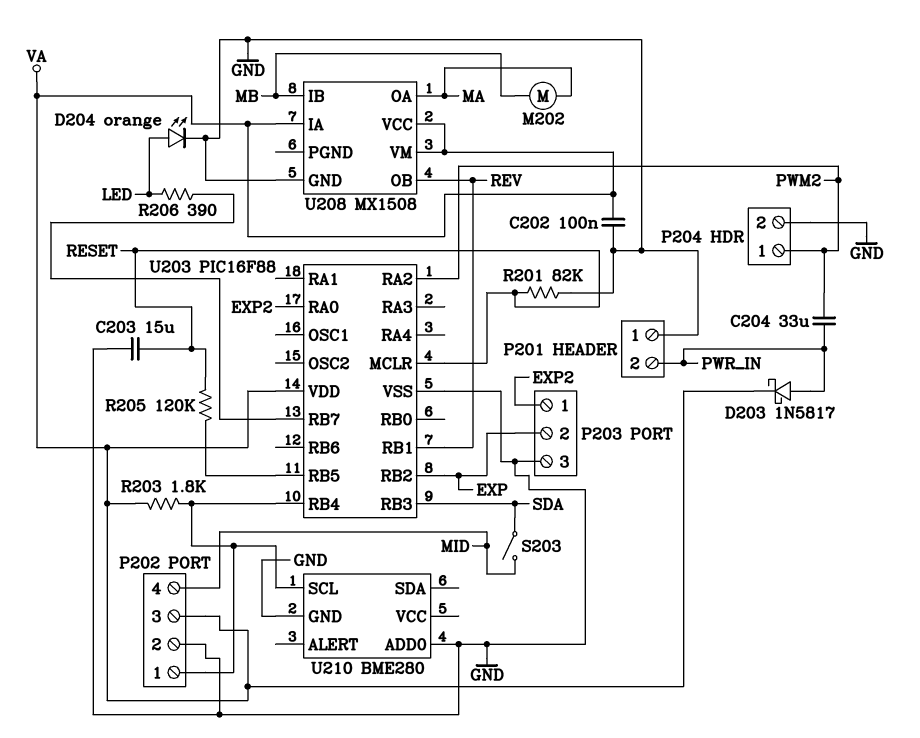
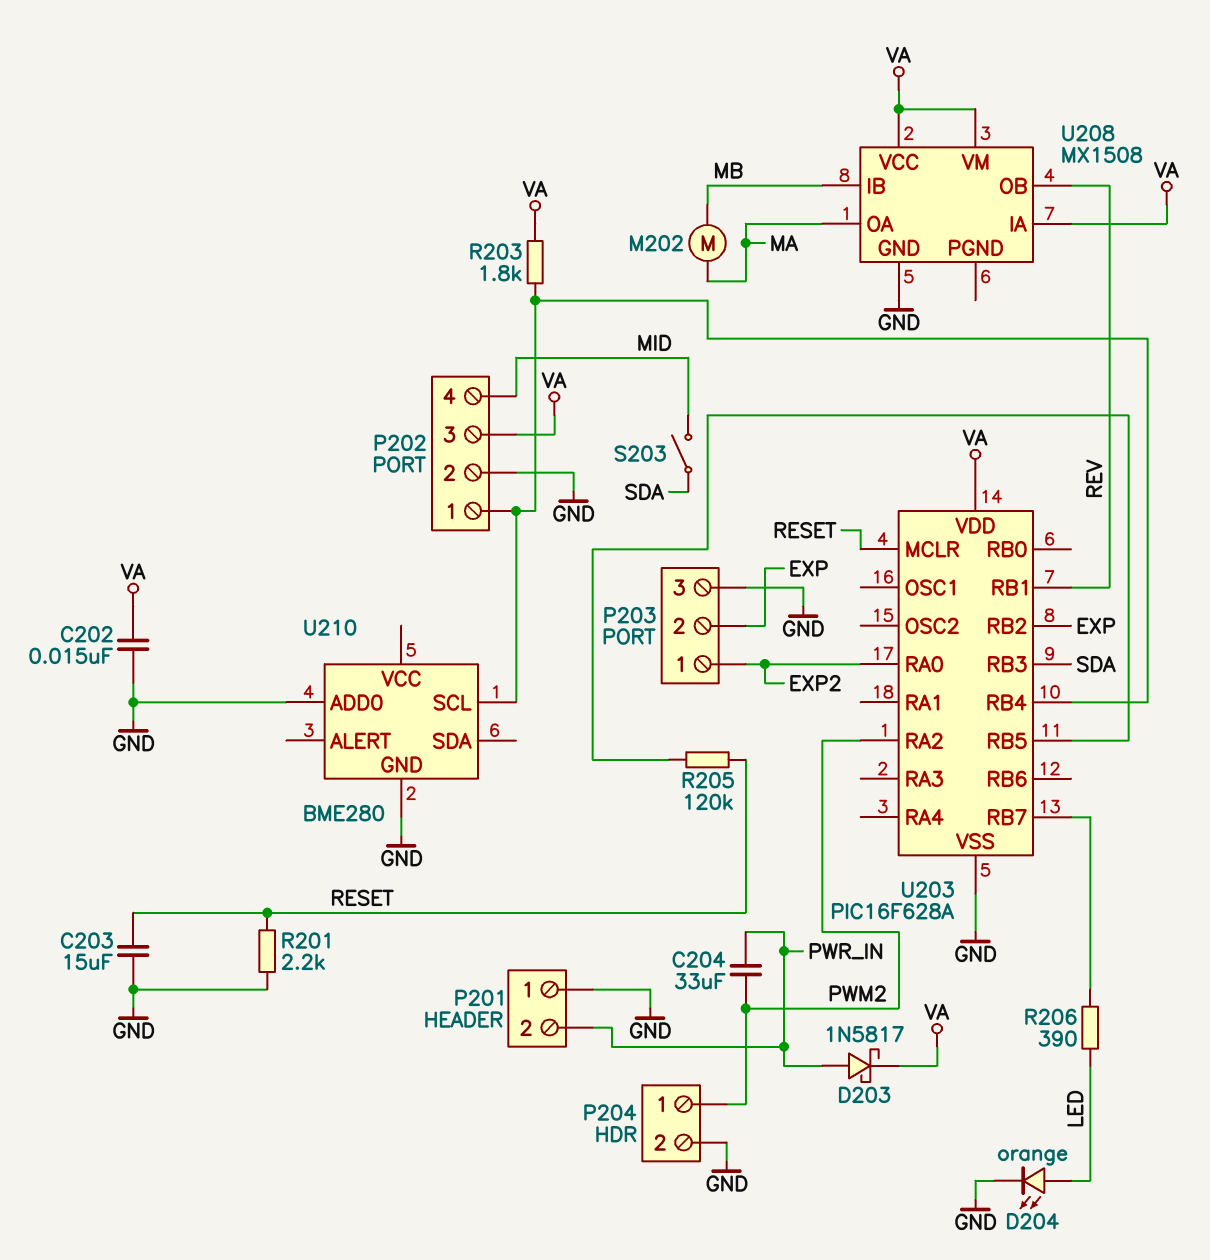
C202: 100nF (GND, VA) -> 15nF (GND, VA)
R201: 82k (GND, RESET) -> 2.2k (GND, RESET)
U203: PIC16F88 -> PIC16F628A

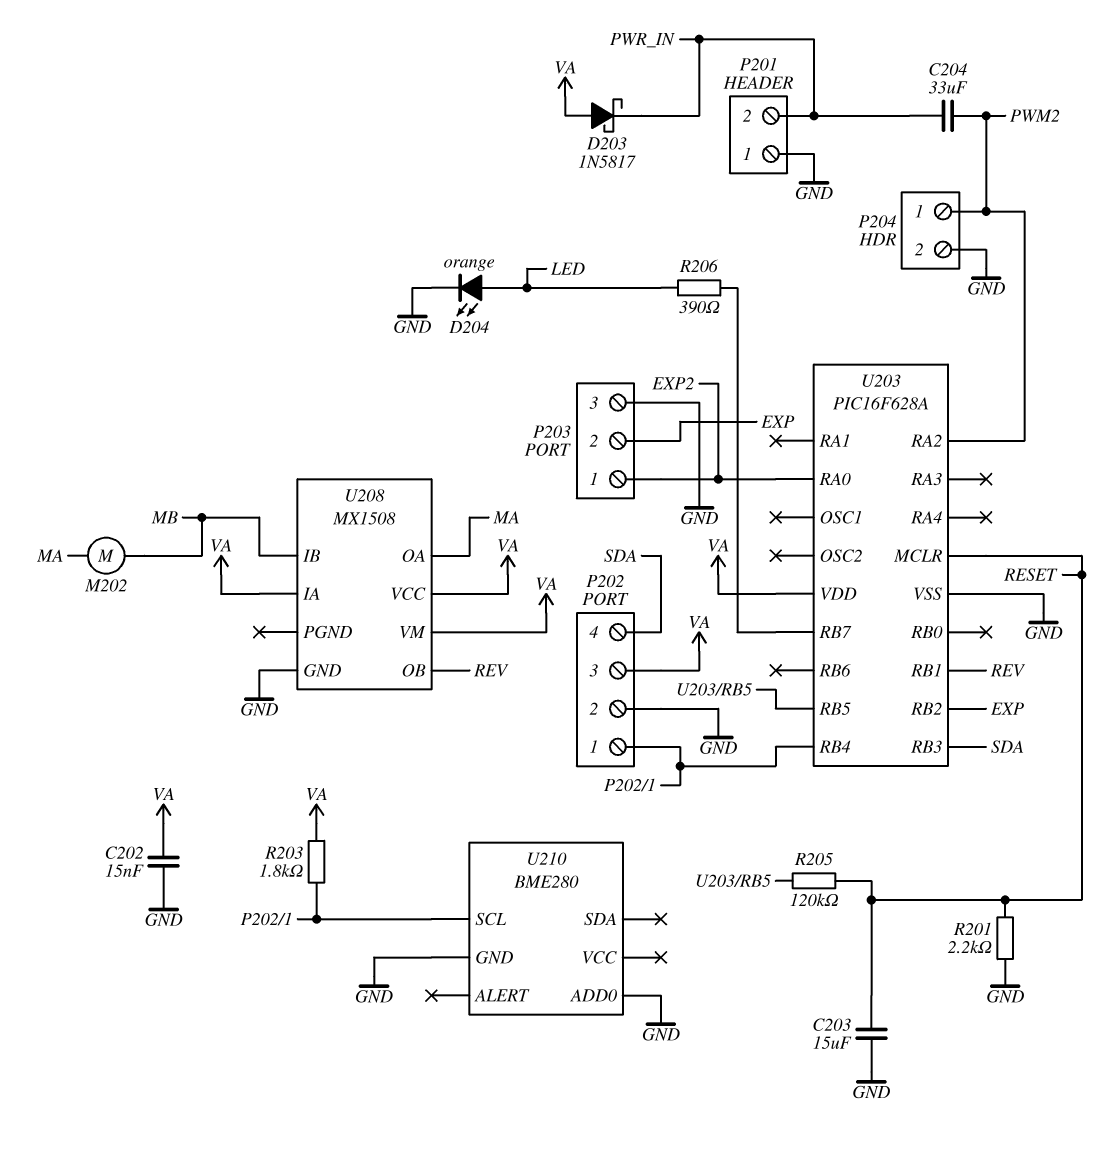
D203: schottky 1N5817 (A PWR_IN, K VA) -> schottky 1N5817 (A VA, K PWR_IN)
P202 pin 4: MID -> SDA
S203: switch (MID, SDA) -> none

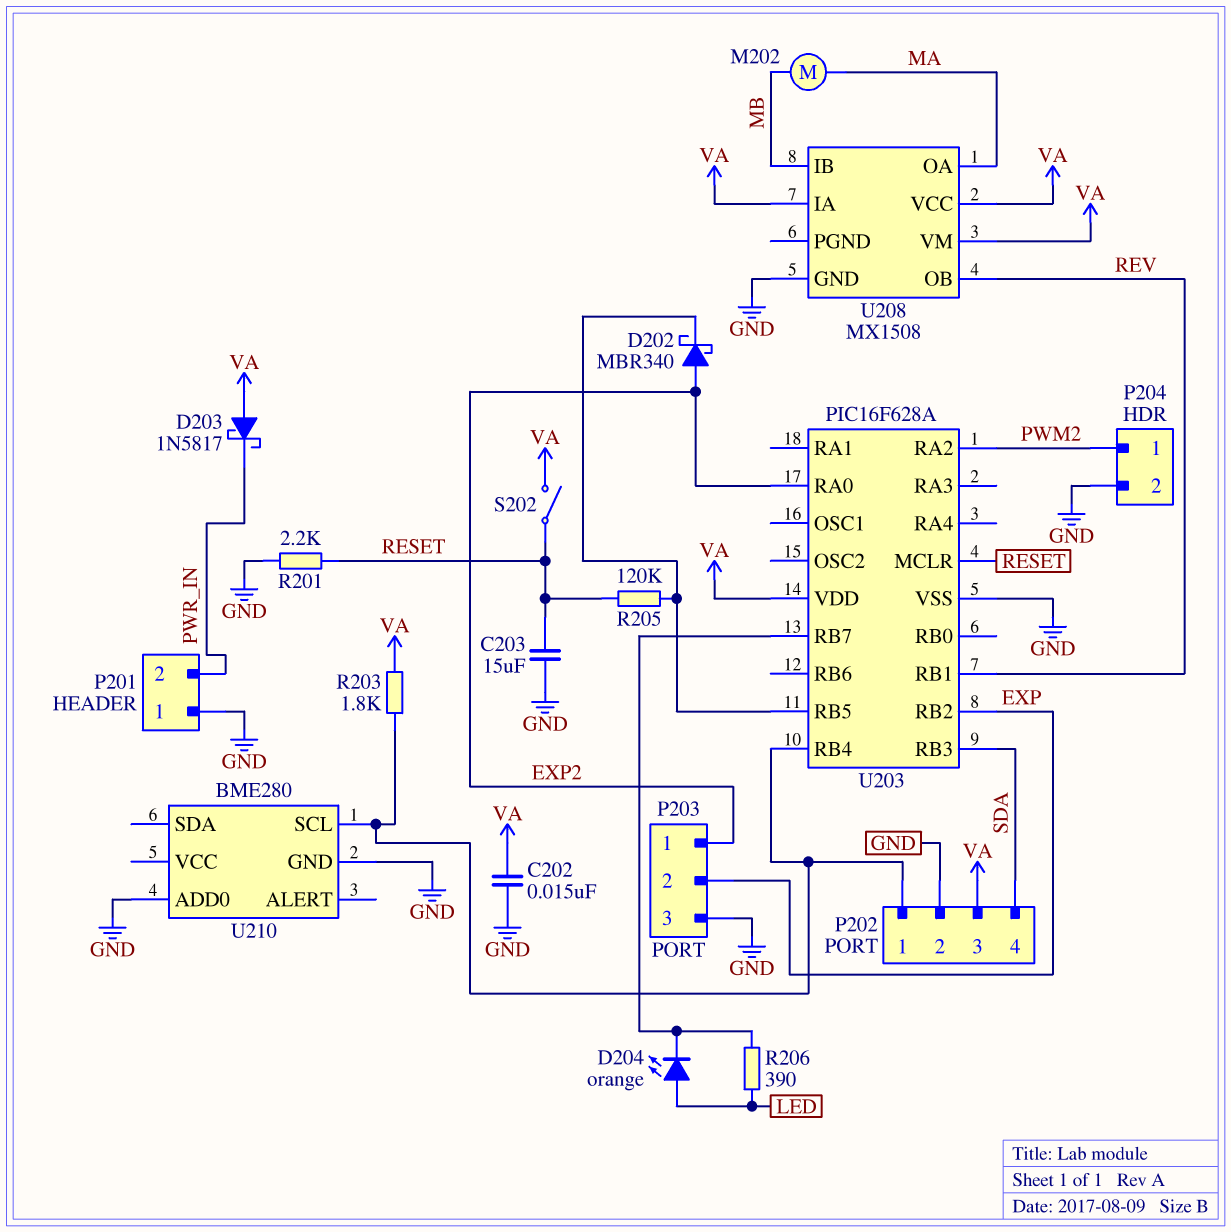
C204: 33uF (PWM2, PWR_IN) -> none
D202: none -> schottky MBR340 (A EXP2, K U203/RB5)
D204: LED orange (A LED, K GND) -> LED orange (A LED, K U203/RB7)
S202: none -> switch (RESET, VA)

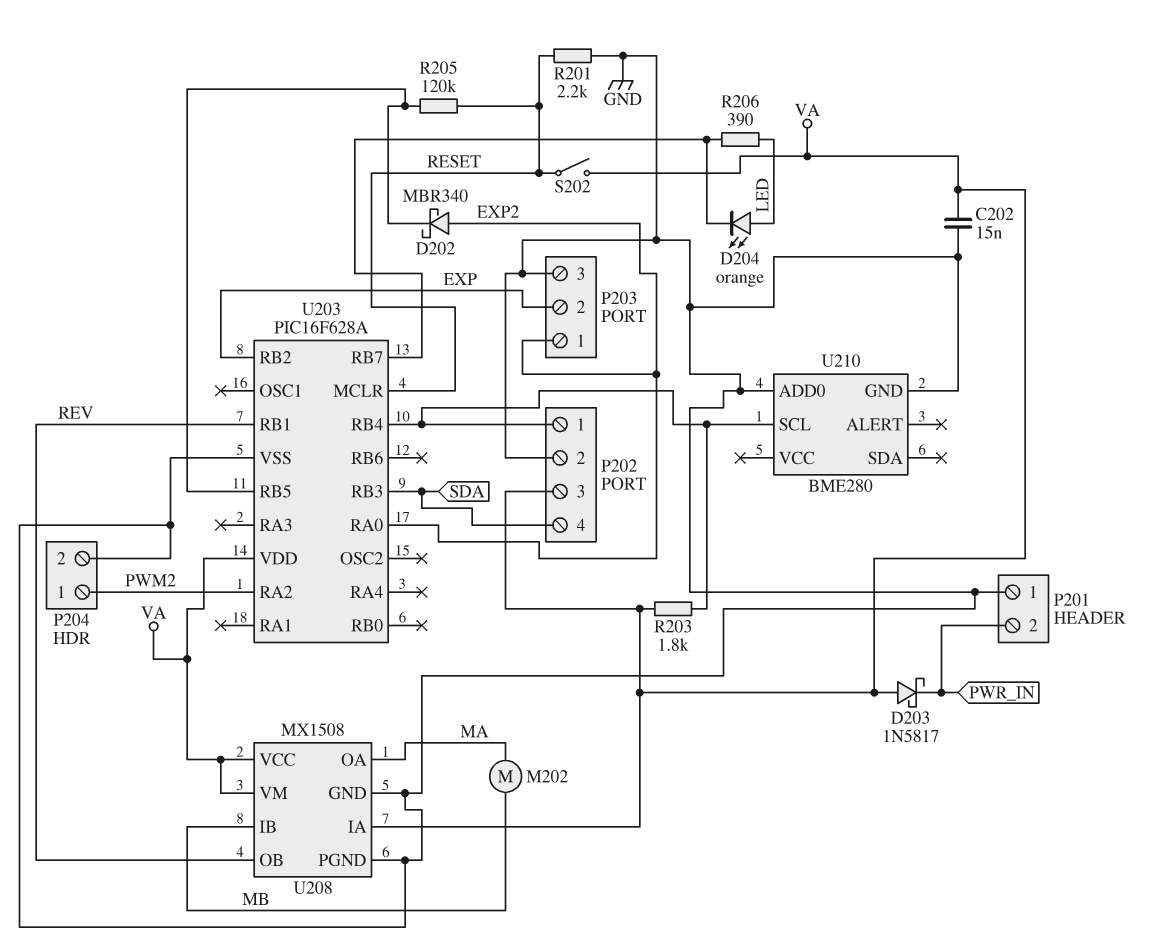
C203: 15uF (GND, RESET) -> none
U208 pin PGND: none -> GND

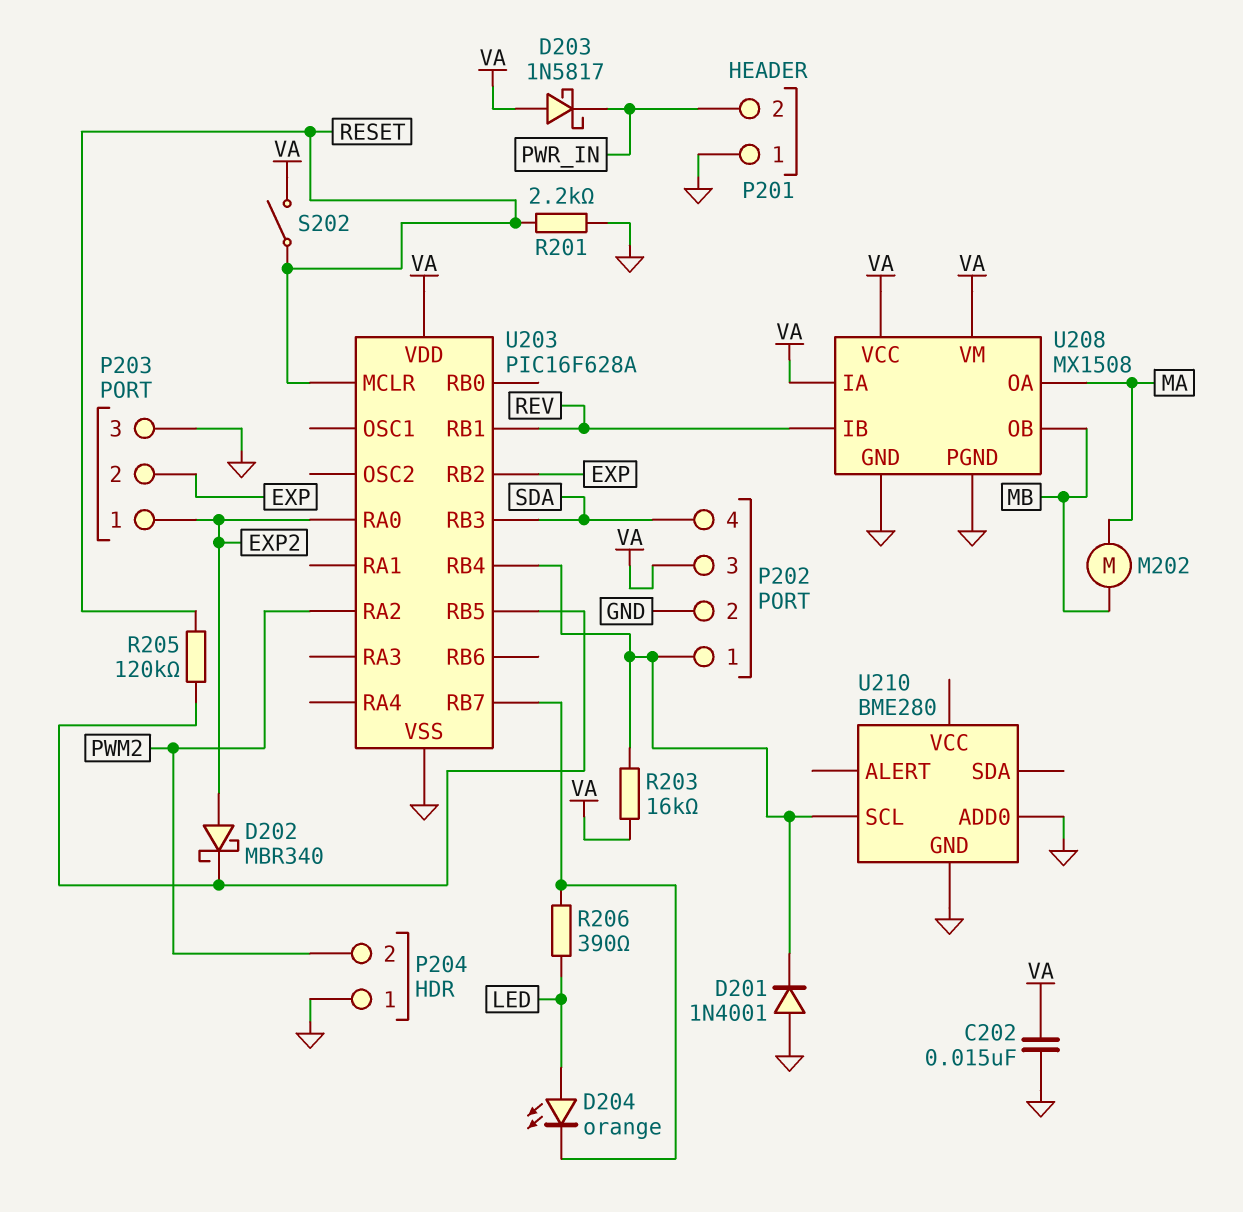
D201: none -> diode 1N4001 (A GND, K P202/1)
P204 pin 1: PWM2 -> GND
P204 pin 2: GND -> PWM2
R203: 1.8k (P202/1, VA) -> 16k (P202/1, VA)
U208 pin IB: MB -> REV
U208 pin OB: REV -> MB

